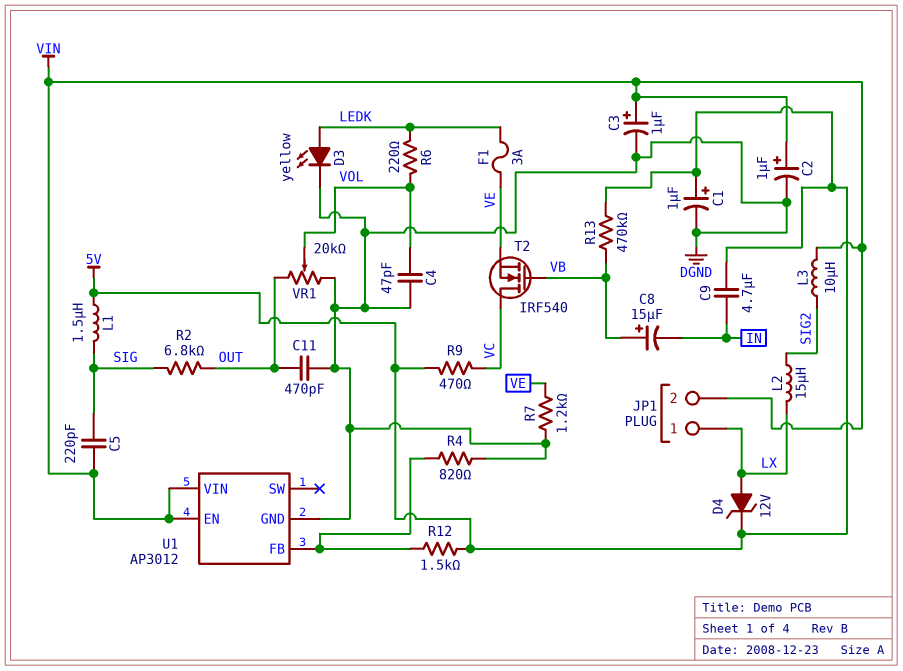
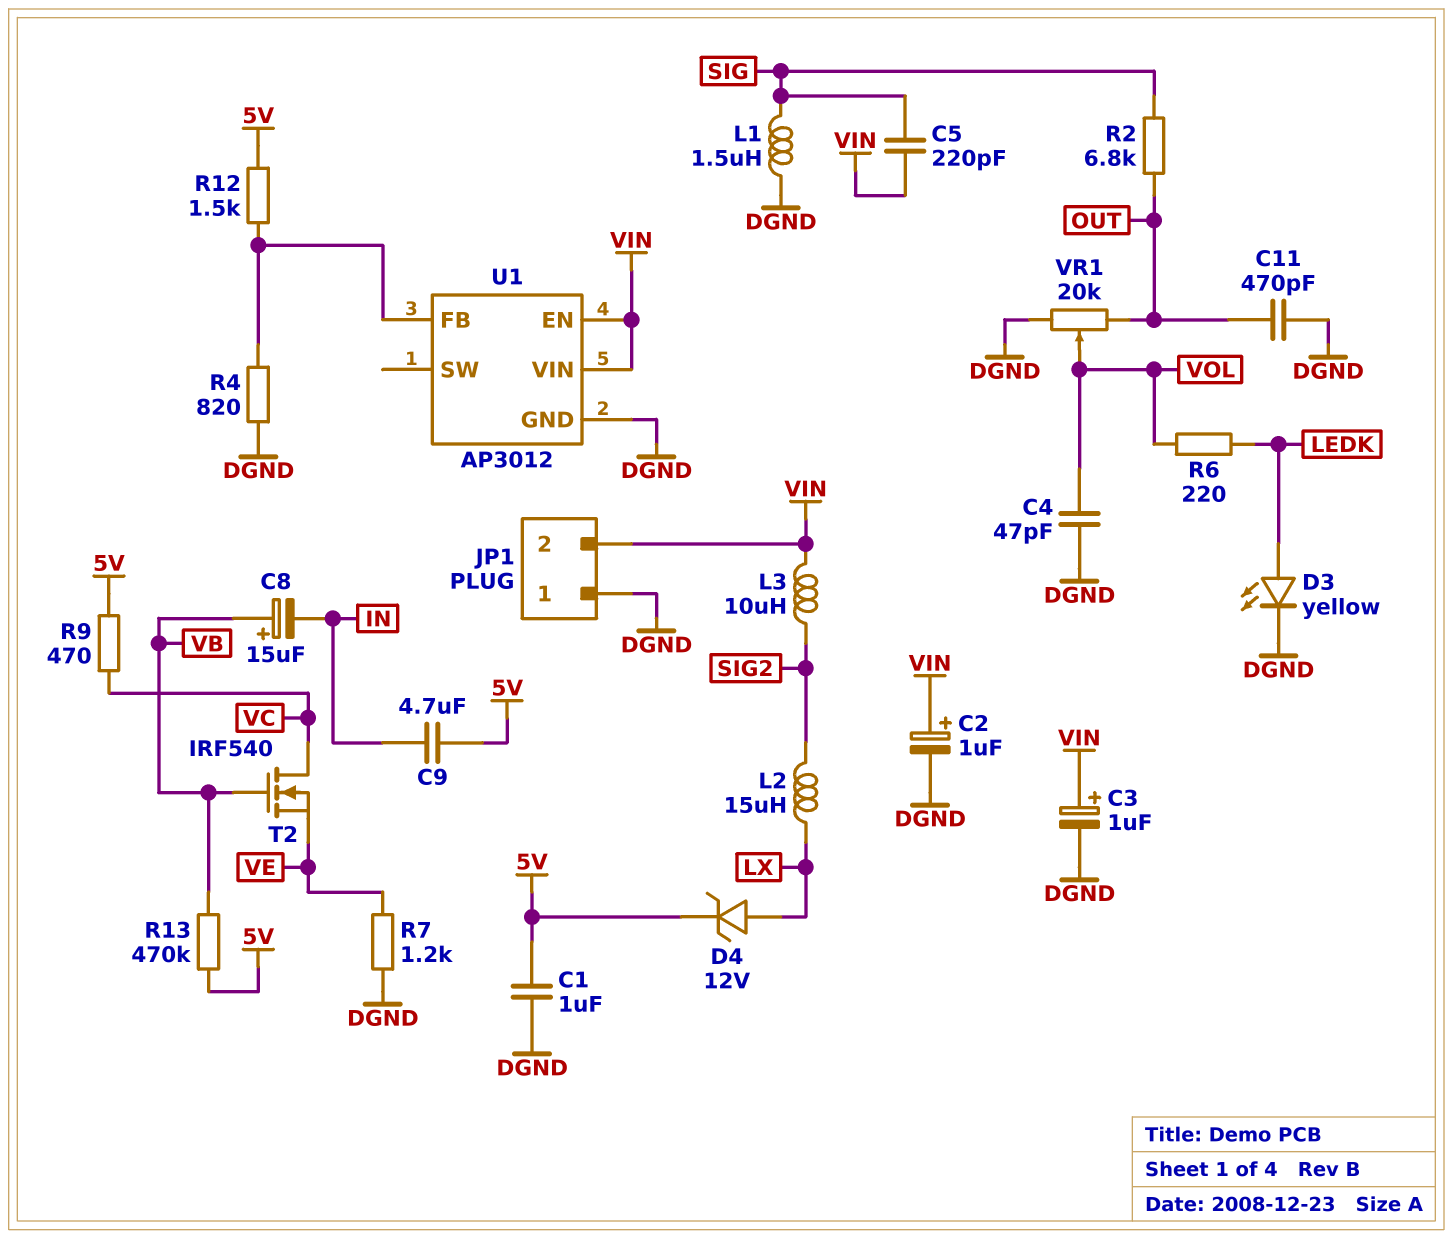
C1: 1uF (plus 5V, minus DGND) -> 1uF (5V, DGND)
F1: 3A (LEDK, VE) -> none
JP1 pin 1: LX -> DGND
L1: 1.5uH (5V, SIG) -> 1.5uH (DGND, SIG)

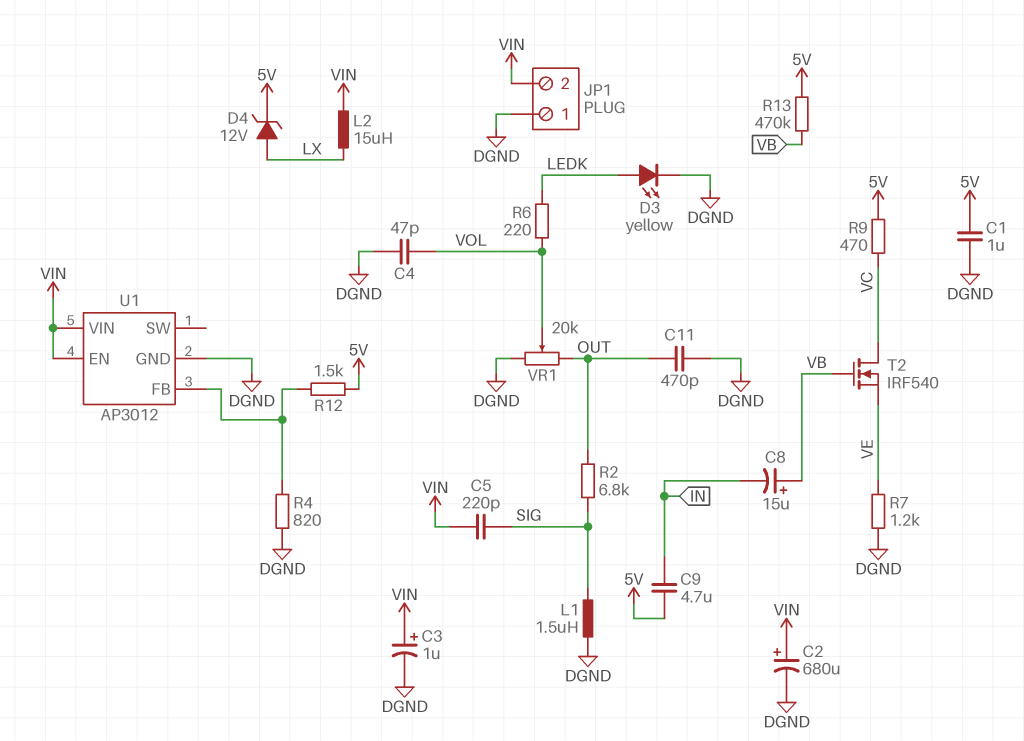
C2: 1uF (plus VIN, minus DGND) -> 680uF (plus VIN, minus DGND)
L2: 15uH (LX, SIG2) -> 15uH (LX, VIN)
L3: 10uH (SIG2, VIN) -> none

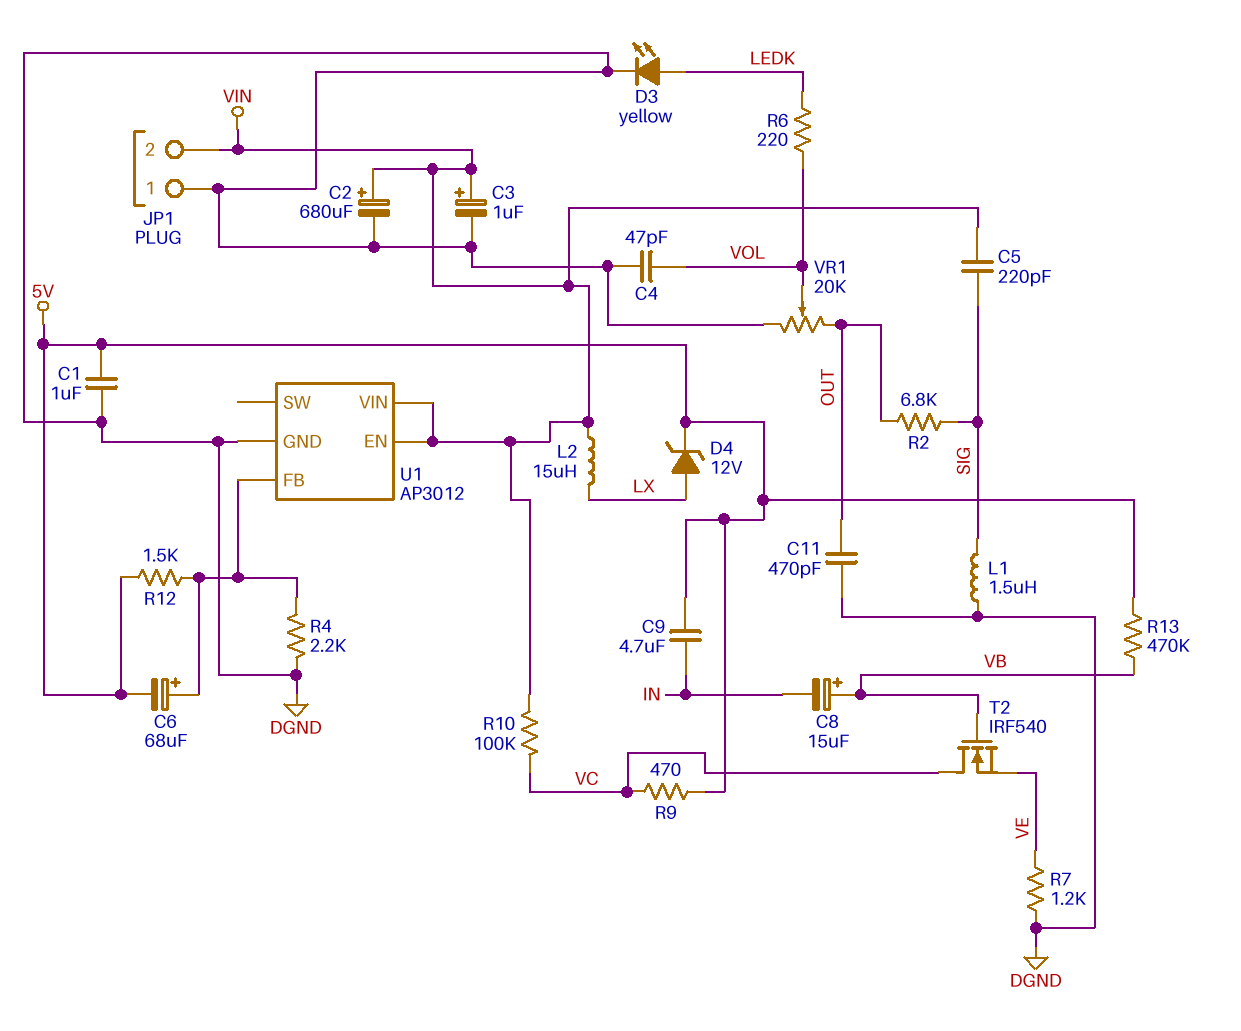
C6: none -> 68uF (plus U1/FB, minus 5V)
R4: 820 (DGND, U1/FB) -> 2.2k (DGND, U1/FB)
R10: none -> 100k (VC, VIN)

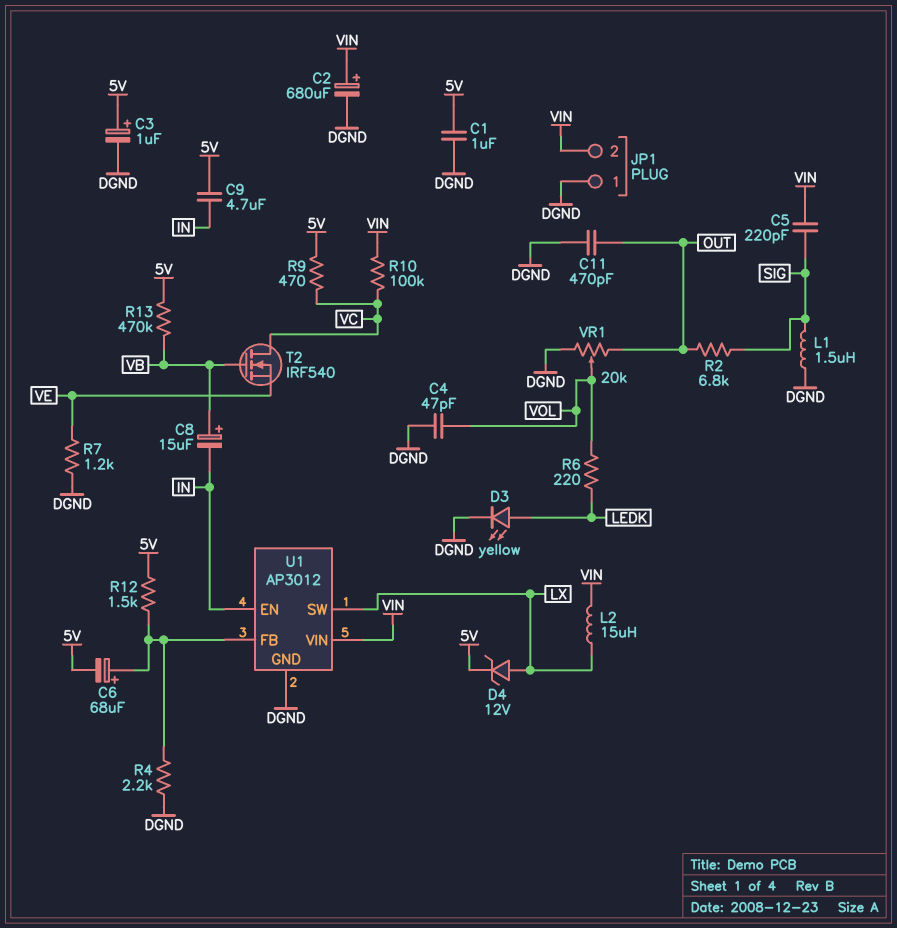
C3: 1uF (plus VIN, minus DGND) -> 1uF (plus 5V, minus DGND)
U1 pin EN: VIN -> IN
U1 pin SW: none -> LX

